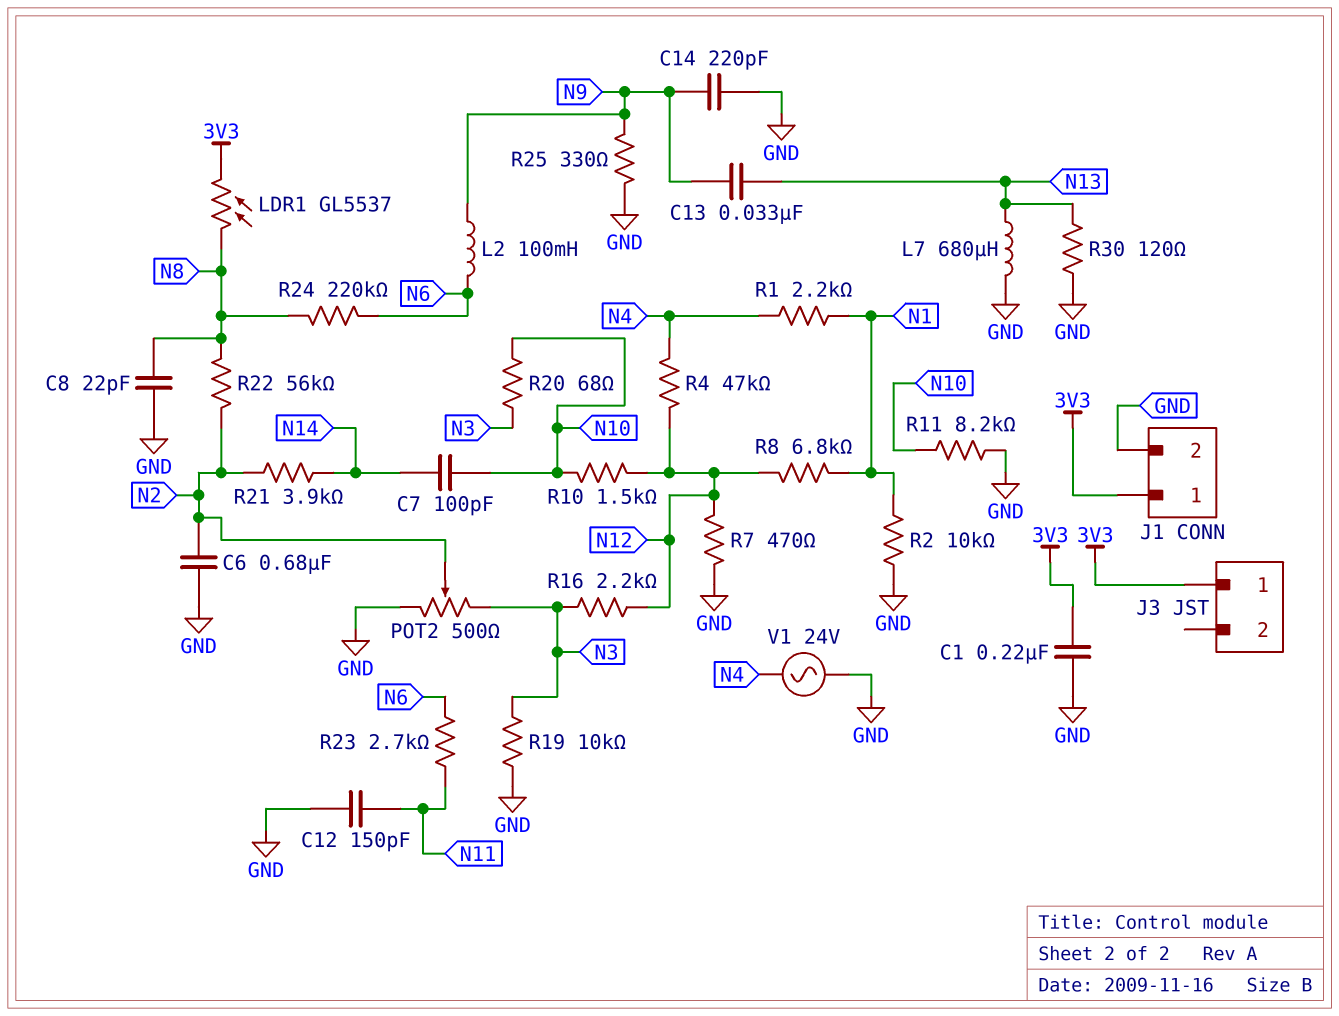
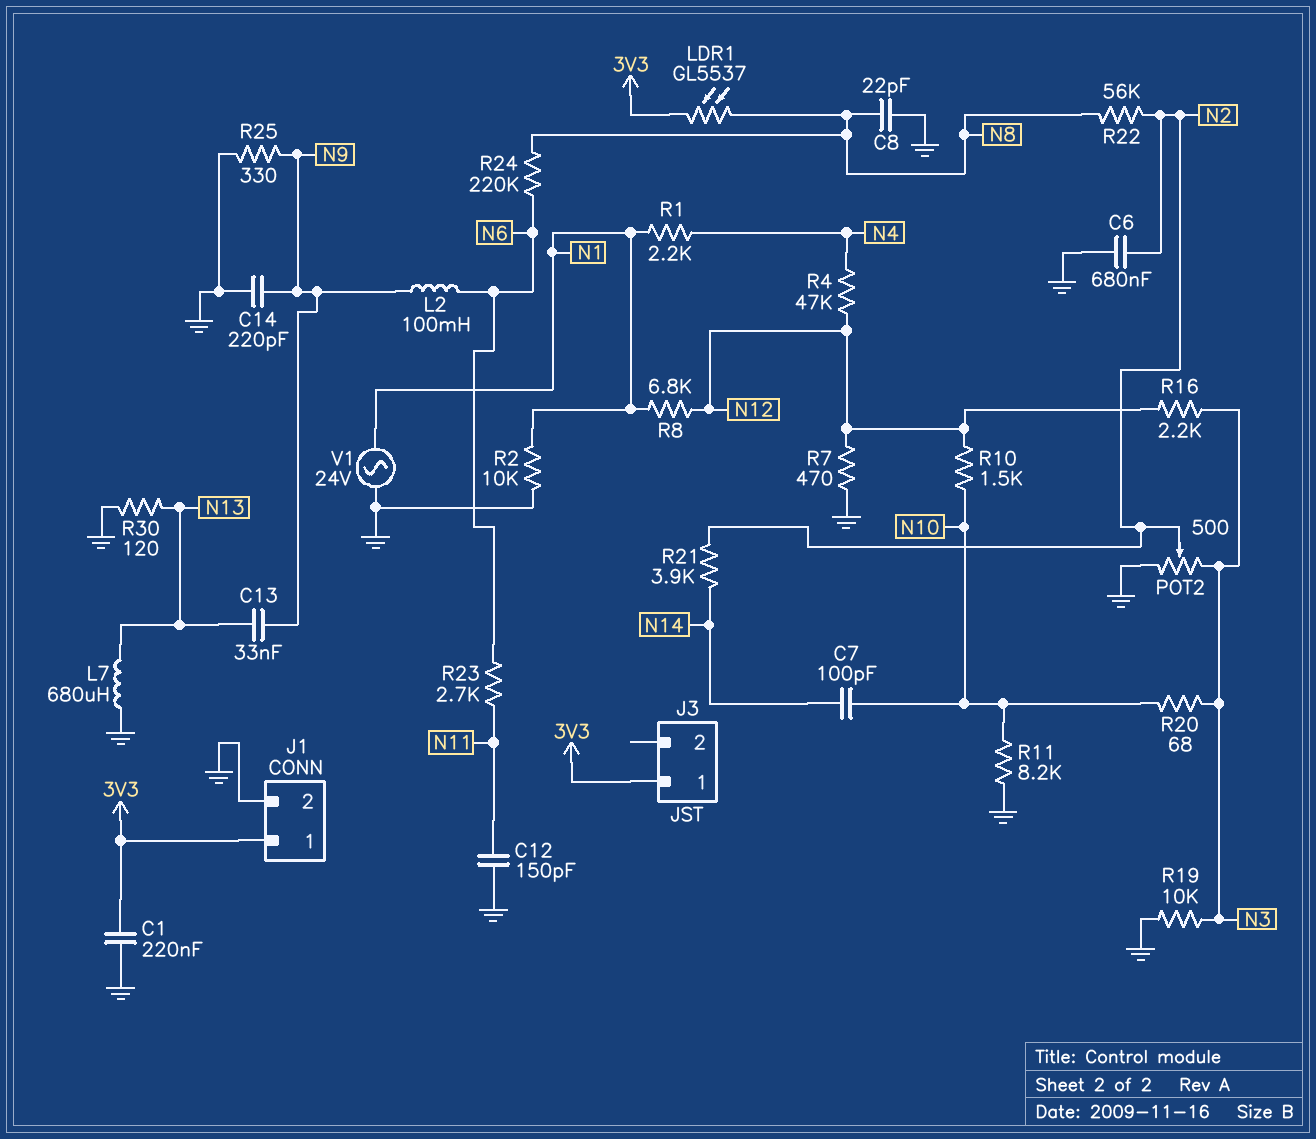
V1: AC 24V (GND, N4) -> AC 24V (GND, N1)

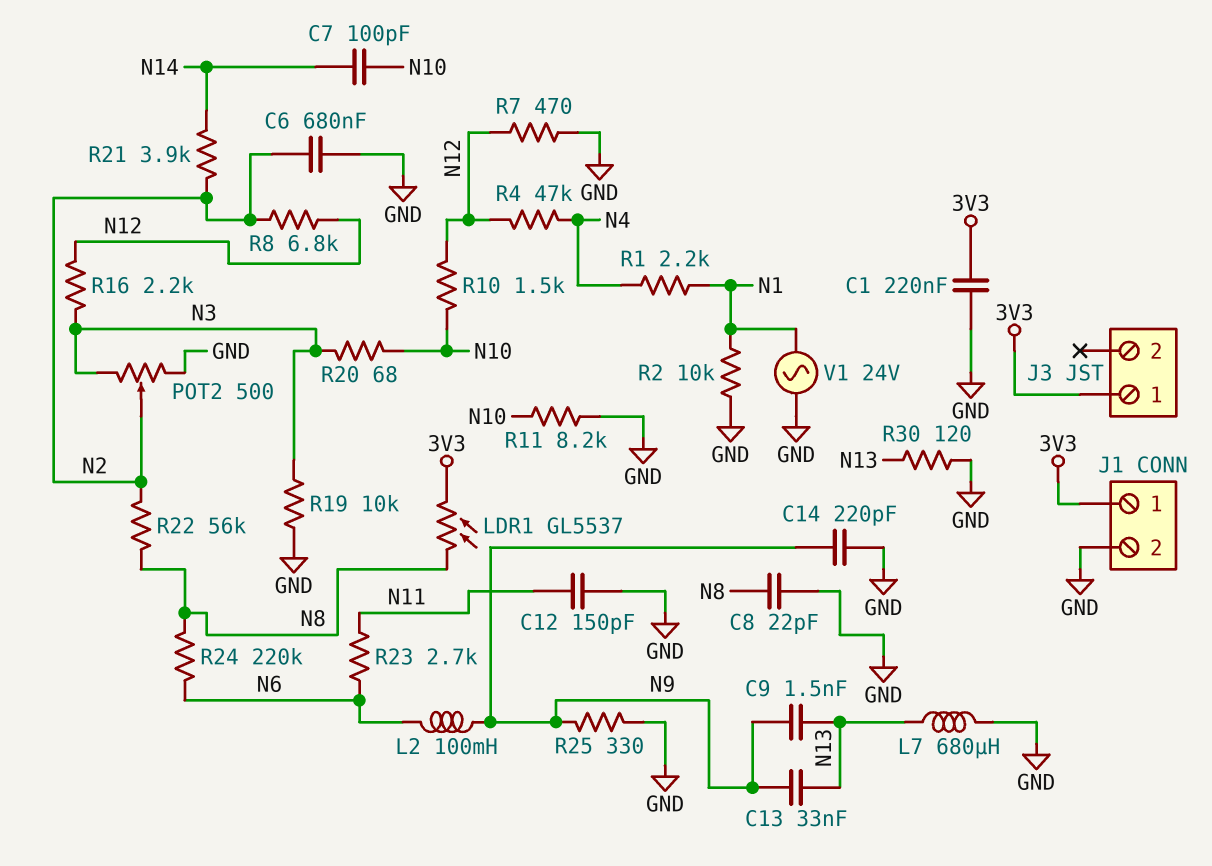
C9: none -> 1.5nF (N9, N13)
R8: 6.8k (N1, N12) -> 6.8k (N2, N12)

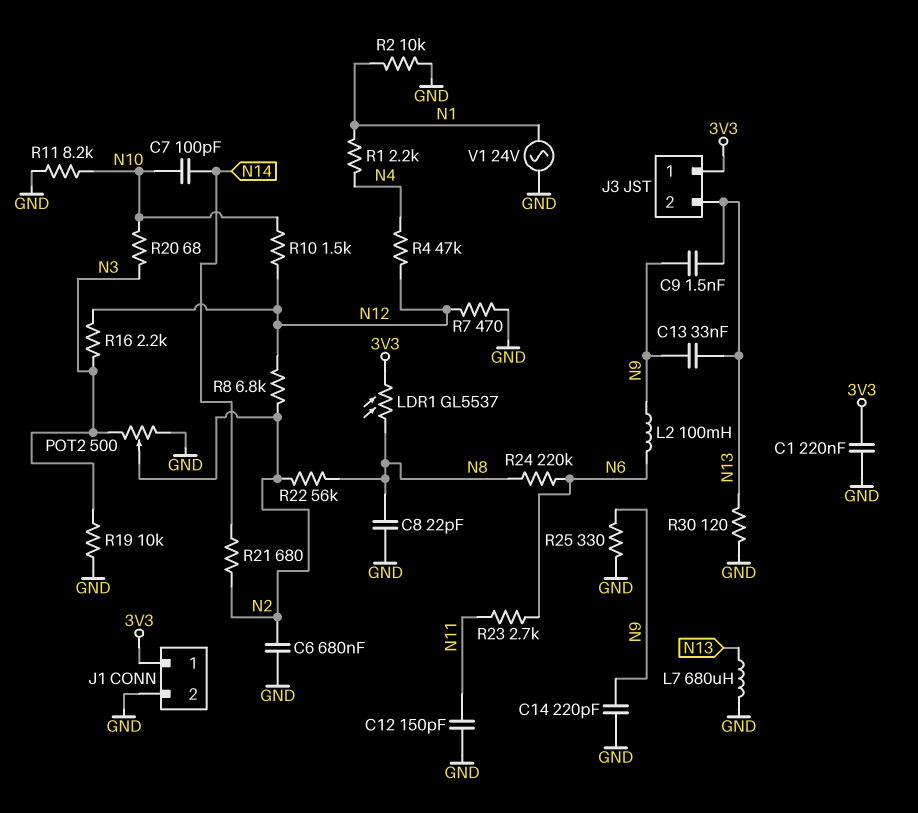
J3 pin 2: none -> N13
R21: 3.9k (N2, N14) -> 680 (N2, N14)

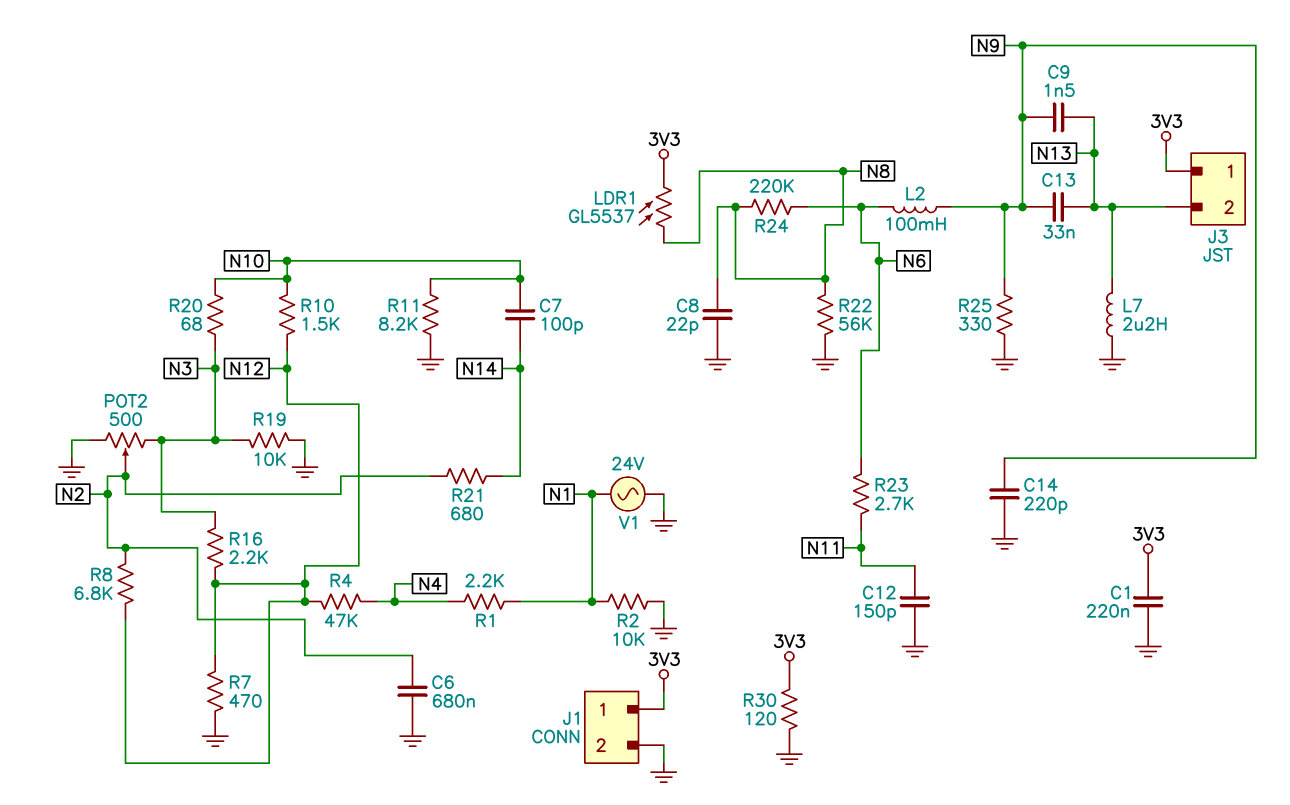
L7: 680uH (GND, N13) -> 2.2uH (GND, N13)
R22: 56k (N2, N8) -> 56k (GND, N8)
R30: 120 (GND, N13) -> 120 (3V3, GND)

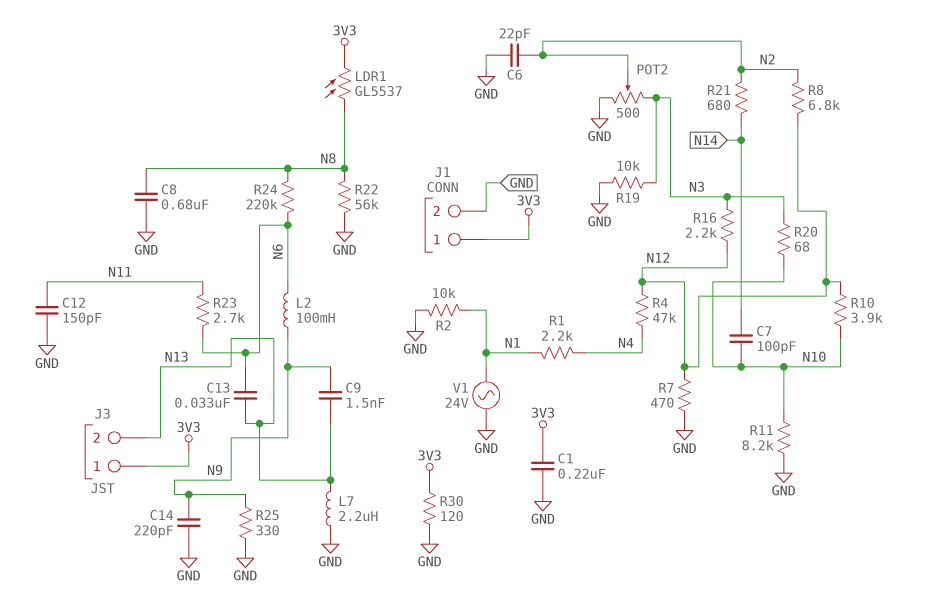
C6: 680nF (GND, N2) -> 22pF (GND, N2)
C8: 22pF (GND, N8) -> 680nF (GND, N8)
C13: 33nF (N9, N13) -> 33nF (N6, N13)
R10: 1.5k (N10, N12) -> 3.9k (N10, N12)

